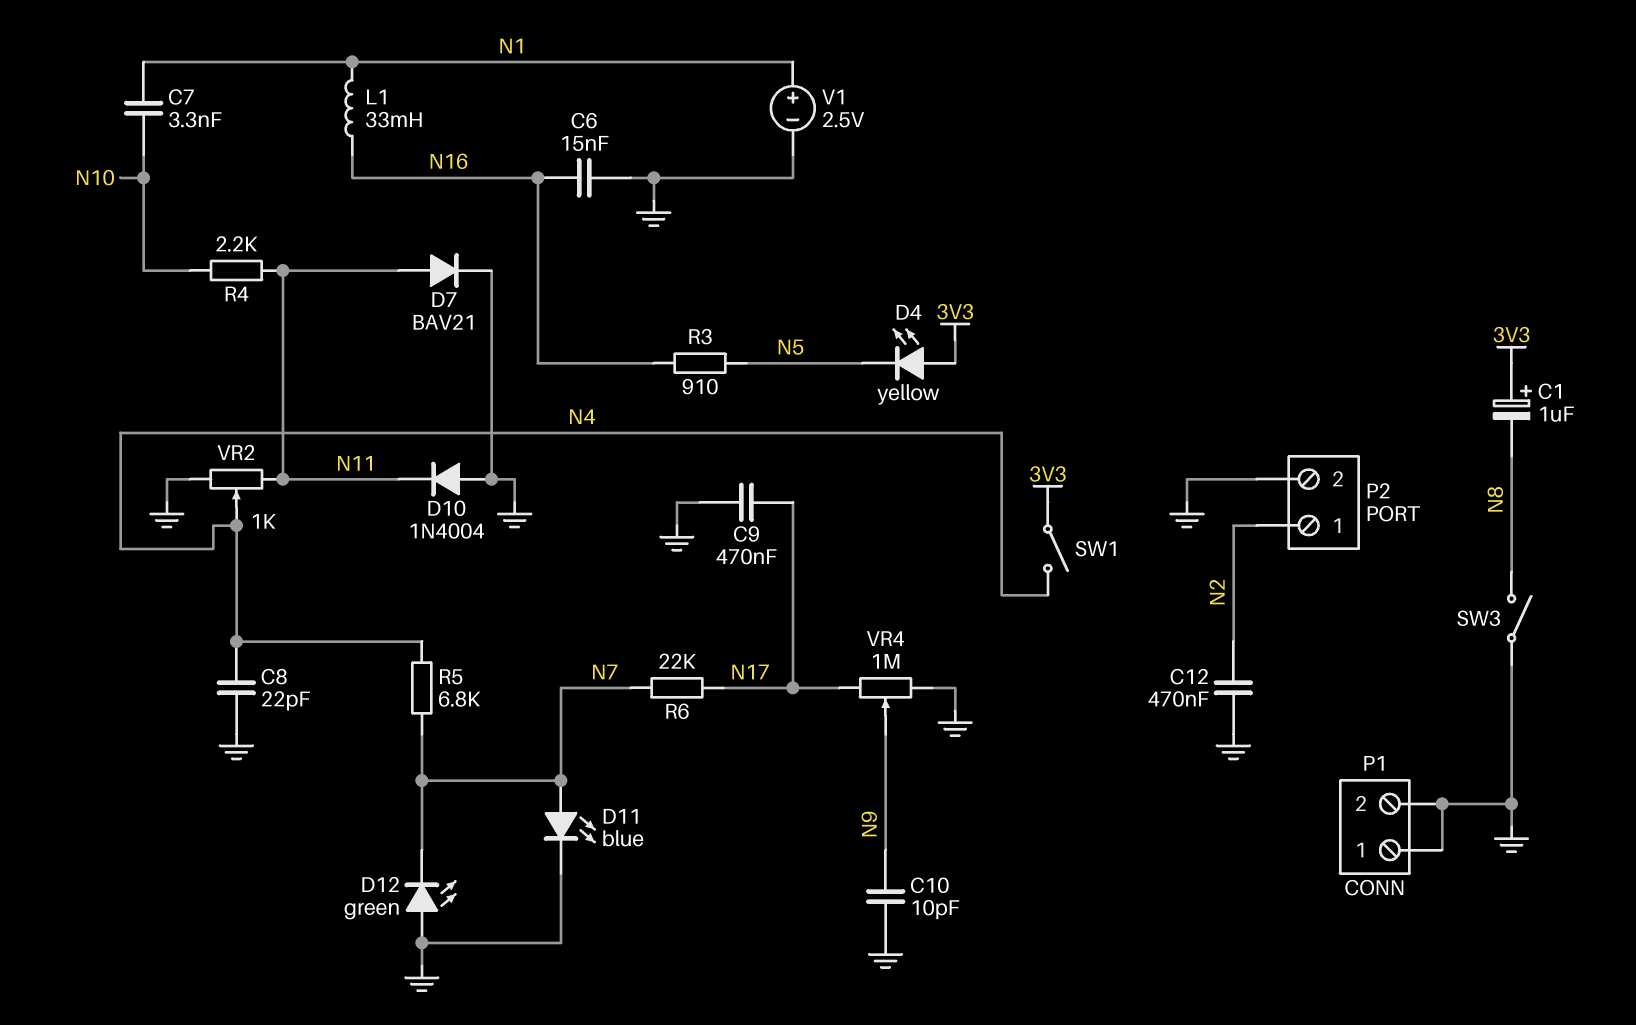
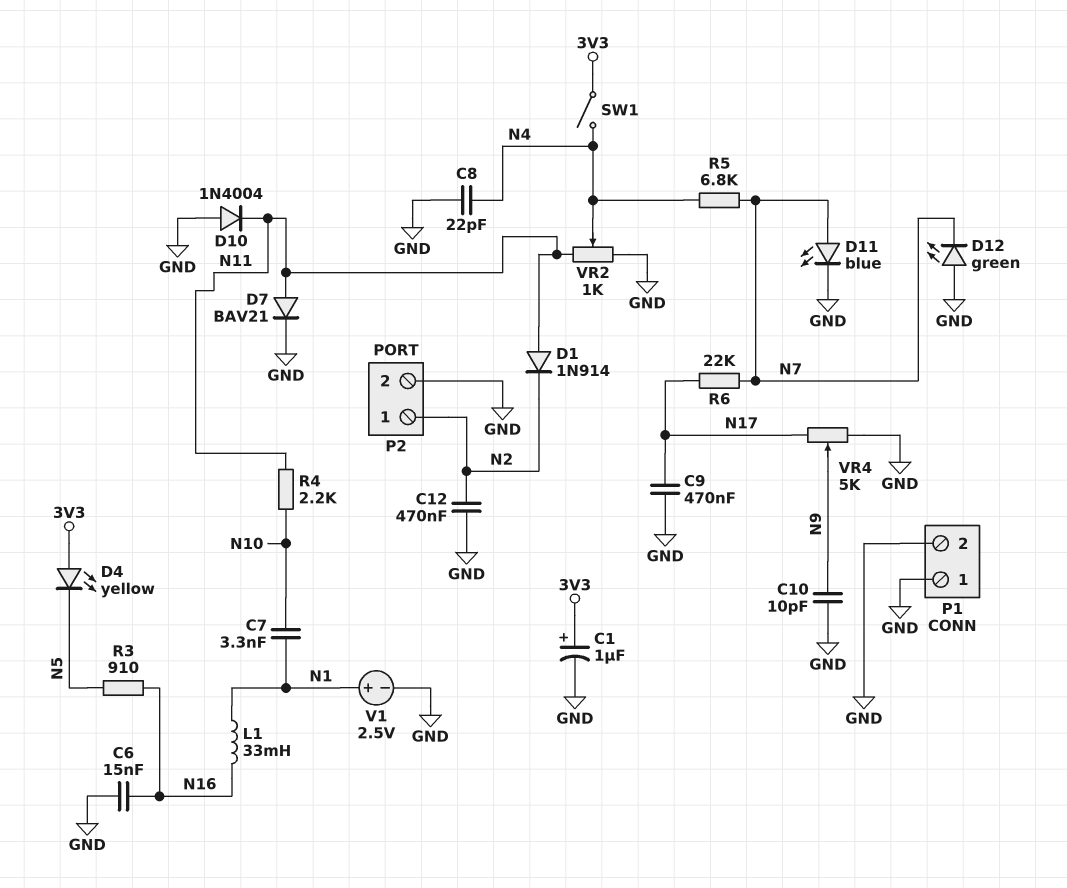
C1: 1uF (plus 3V3, minus N8) -> 1uF (plus 3V3, minus GND)
D1: none -> diode 1N914 (A N11, K N2)
SW3: switch (GND, N8) -> none
VR4: 1M (GND, N17, wiper N9) -> 5k (GND, N17, wiper N9)

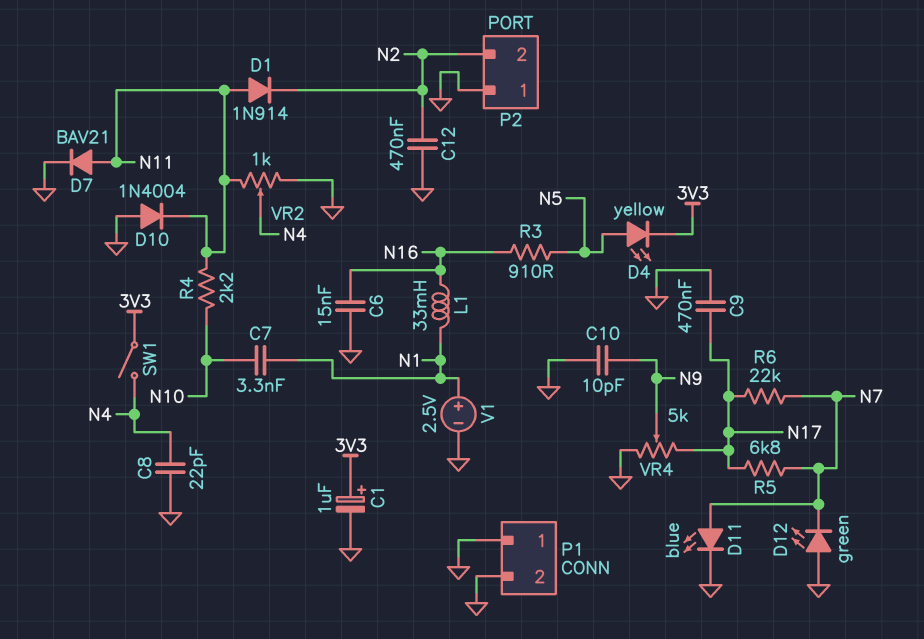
D4: LED yellow (A 3V3, K N5) -> LED yellow (A N5, K 3V3)
P2 pin 1: N2 -> GND
P2 pin 2: GND -> N2
R5: 6.8k (N4, N7) -> 6.8k (N7, N17)

